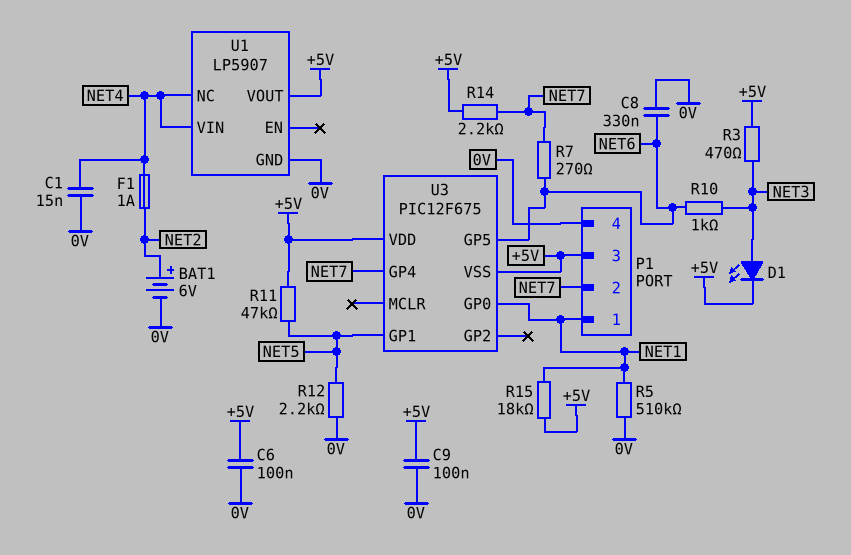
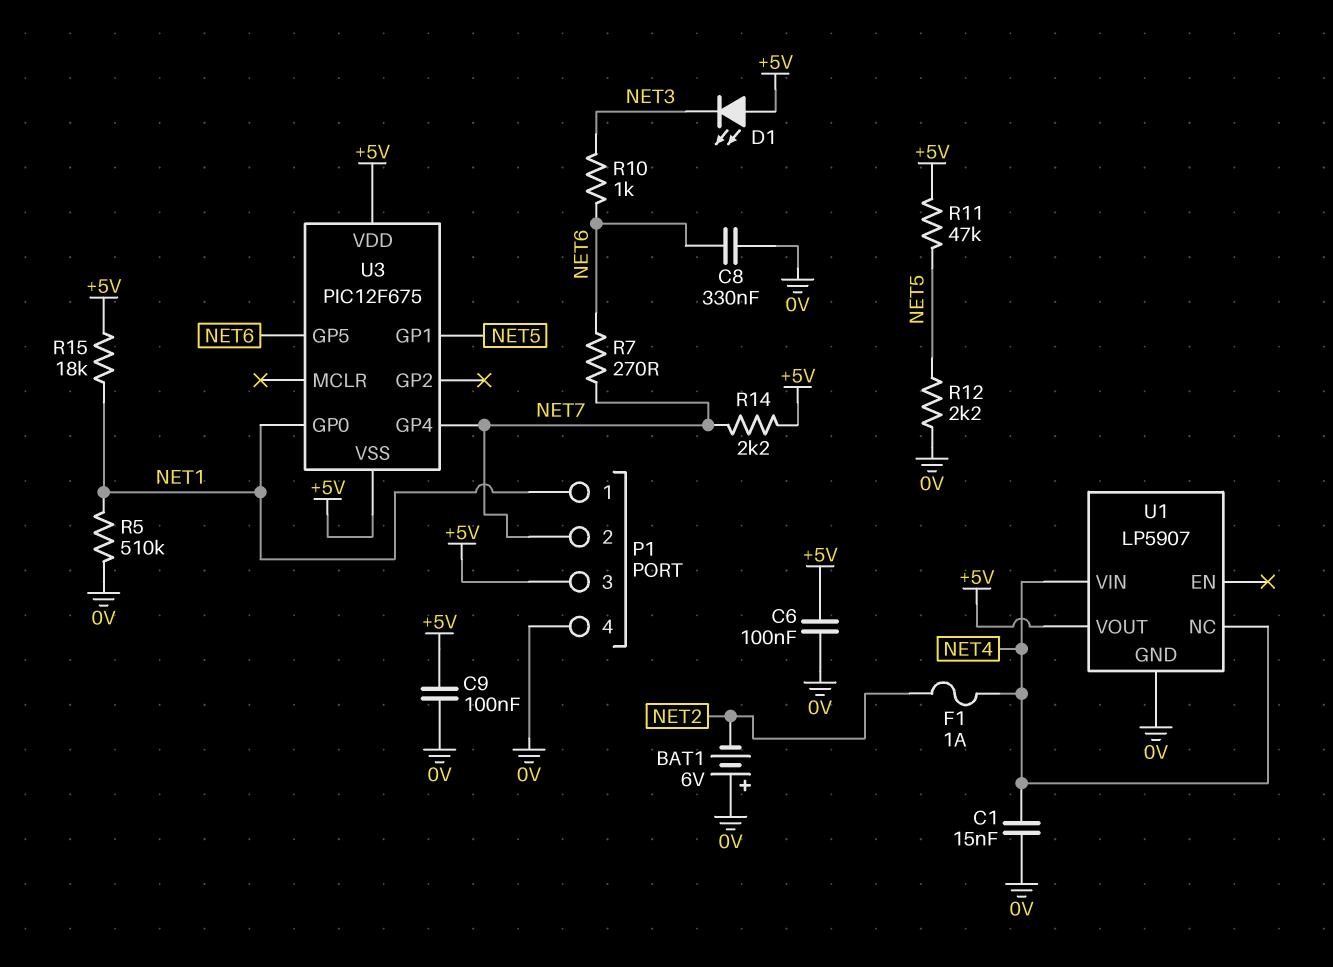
BAT1: 6V (plus NET2, minus 0V) -> 6V (plus 0V, minus NET2)
D1: LED (A NET3, K +5V) -> LED (A +5V, K NET3)
R3: 470 (+5V, NET3) -> none

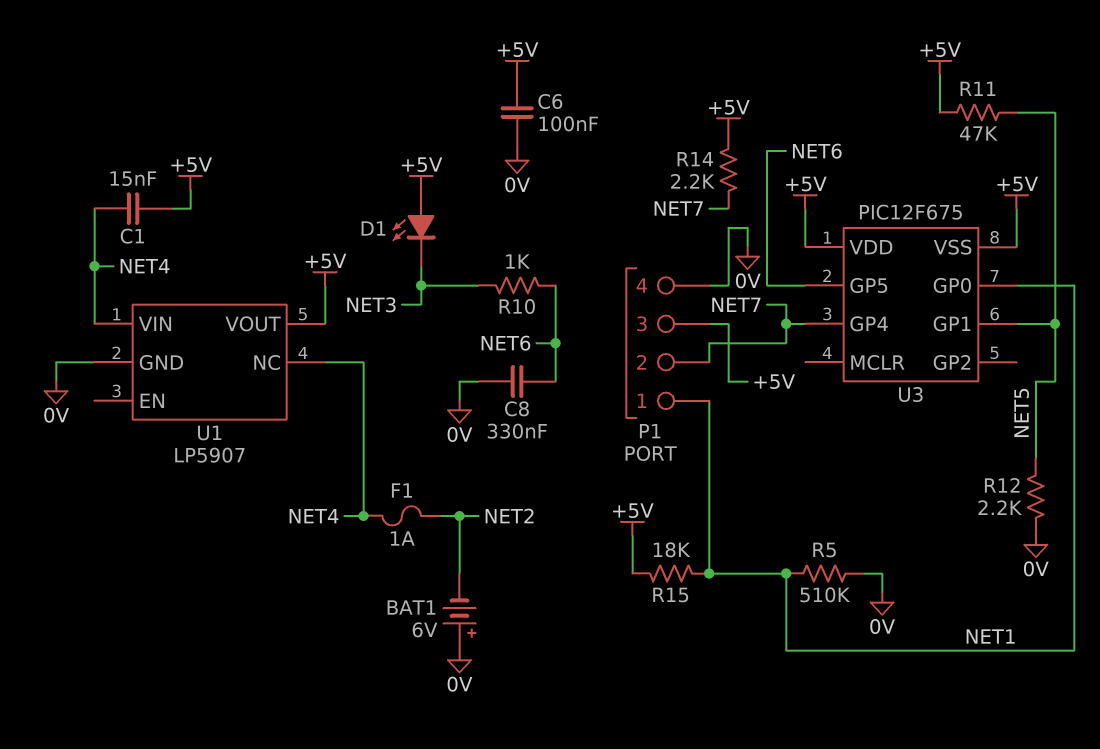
C1: 15nF (0V, NET4) -> 15nF (+5V, NET4)
C9: 100nF (+5V, 0V) -> none
R7: 270 (NET6, NET7) -> none

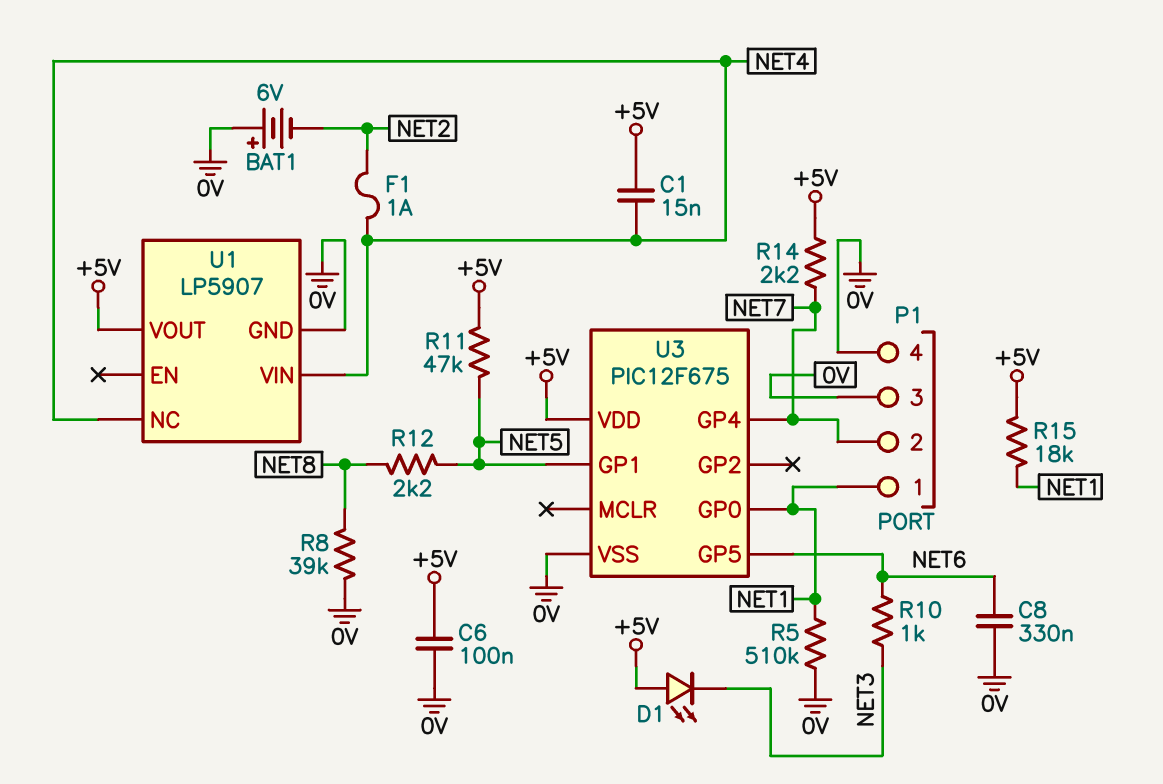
P1 pin 3: +5V -> 0V
R8: none -> 39k (0V, NET8)
R12: 2.2k (0V, NET5) -> 2.2k (NET5, NET8)
U3 pin VSS: +5V -> 0V

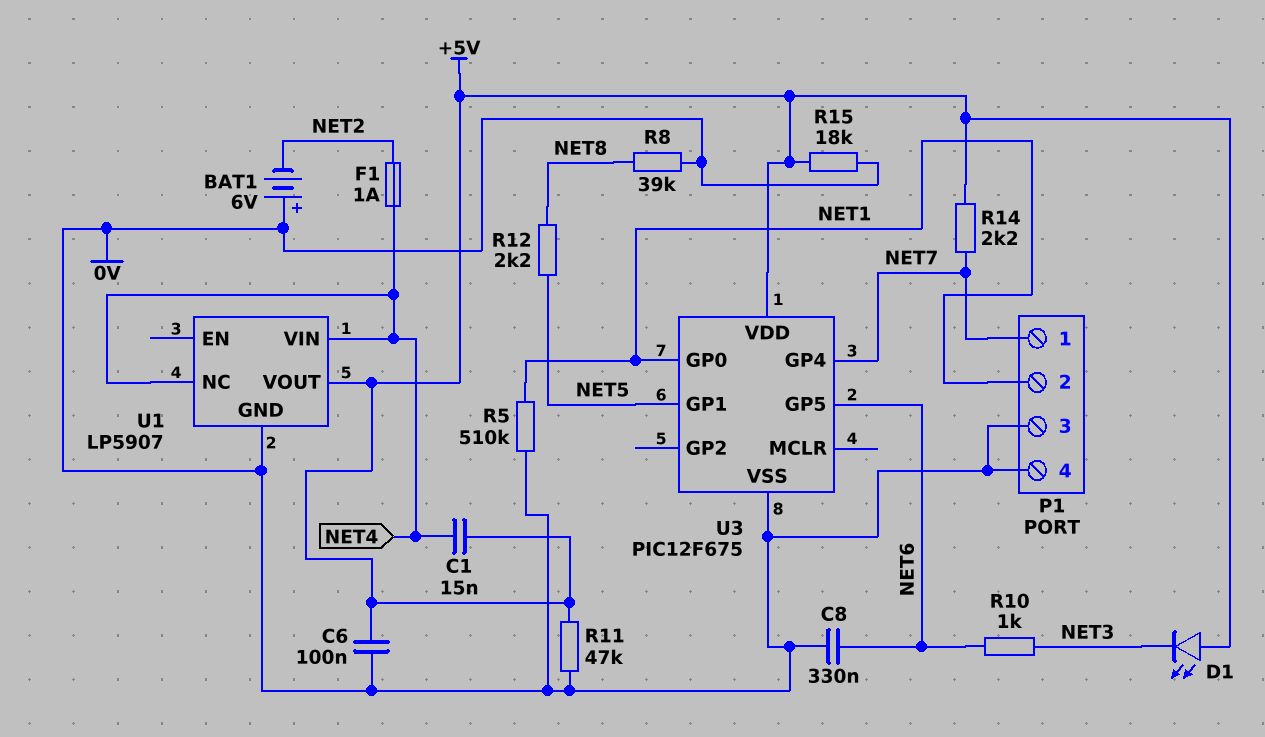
P1 pin 1: NET1 -> NET7
P1 pin 2: NET7 -> NET1
R11: 47k (+5V, NET5) -> 47k (+5V, 0V)
R15: 18k (+5V, NET1) -> 18k (+5V, 0V)

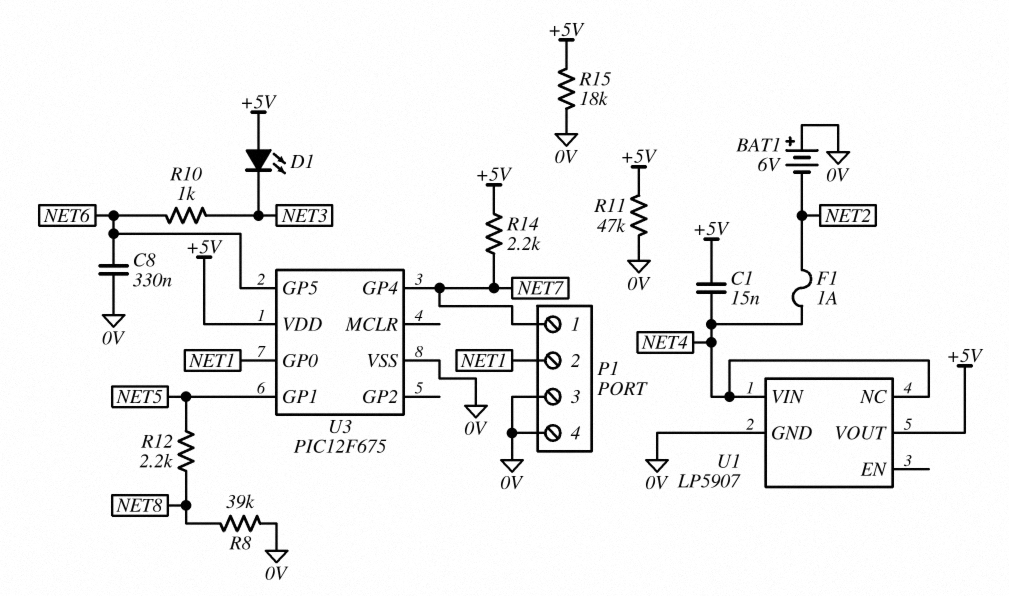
C6: 100nF (+5V, 0V) -> none
R5: 510k (0V, NET1) -> none

